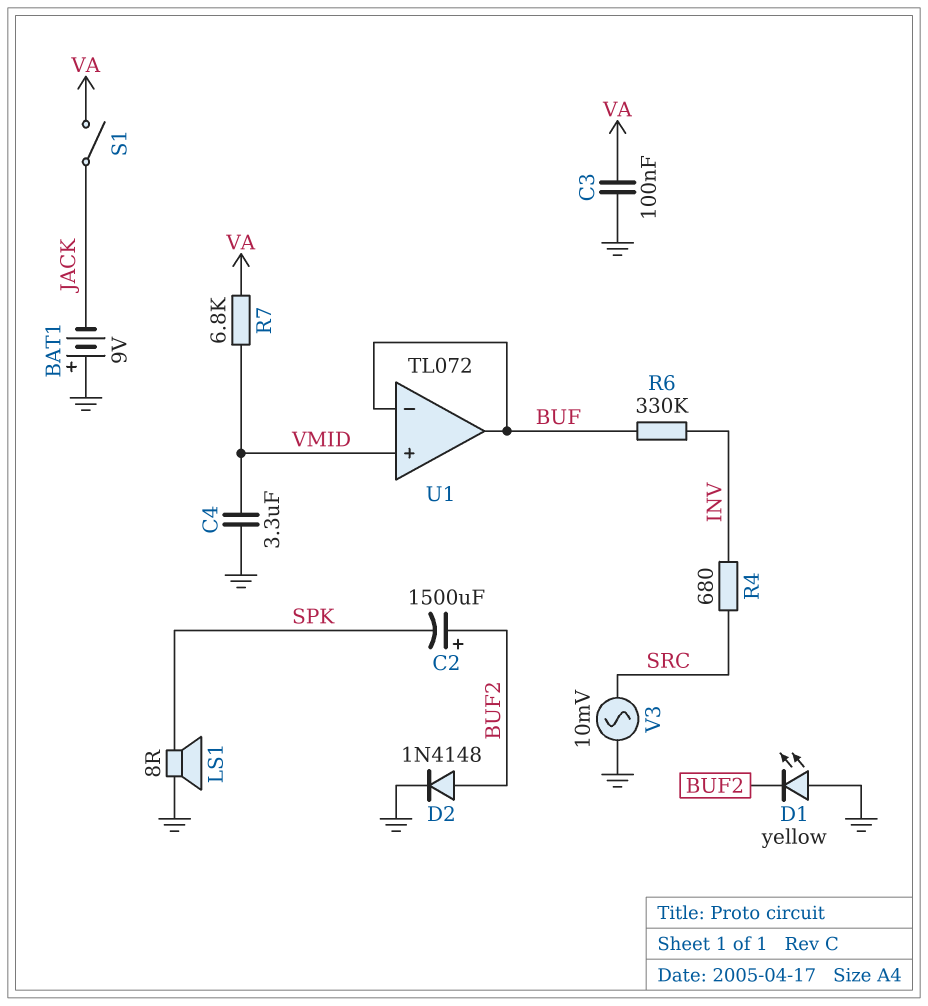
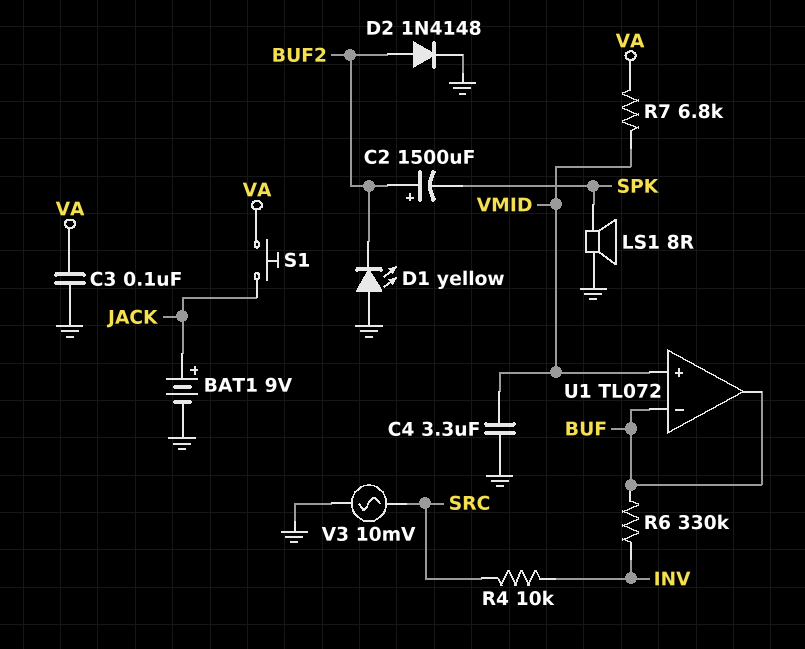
BAT1: 9V (plus GND, minus JACK) -> 9V (plus JACK, minus GND)
R4: 680 (INV, SRC) -> 10k (INV, SRC)
S1: switch (JACK, VA) -> button (JACK, VA)

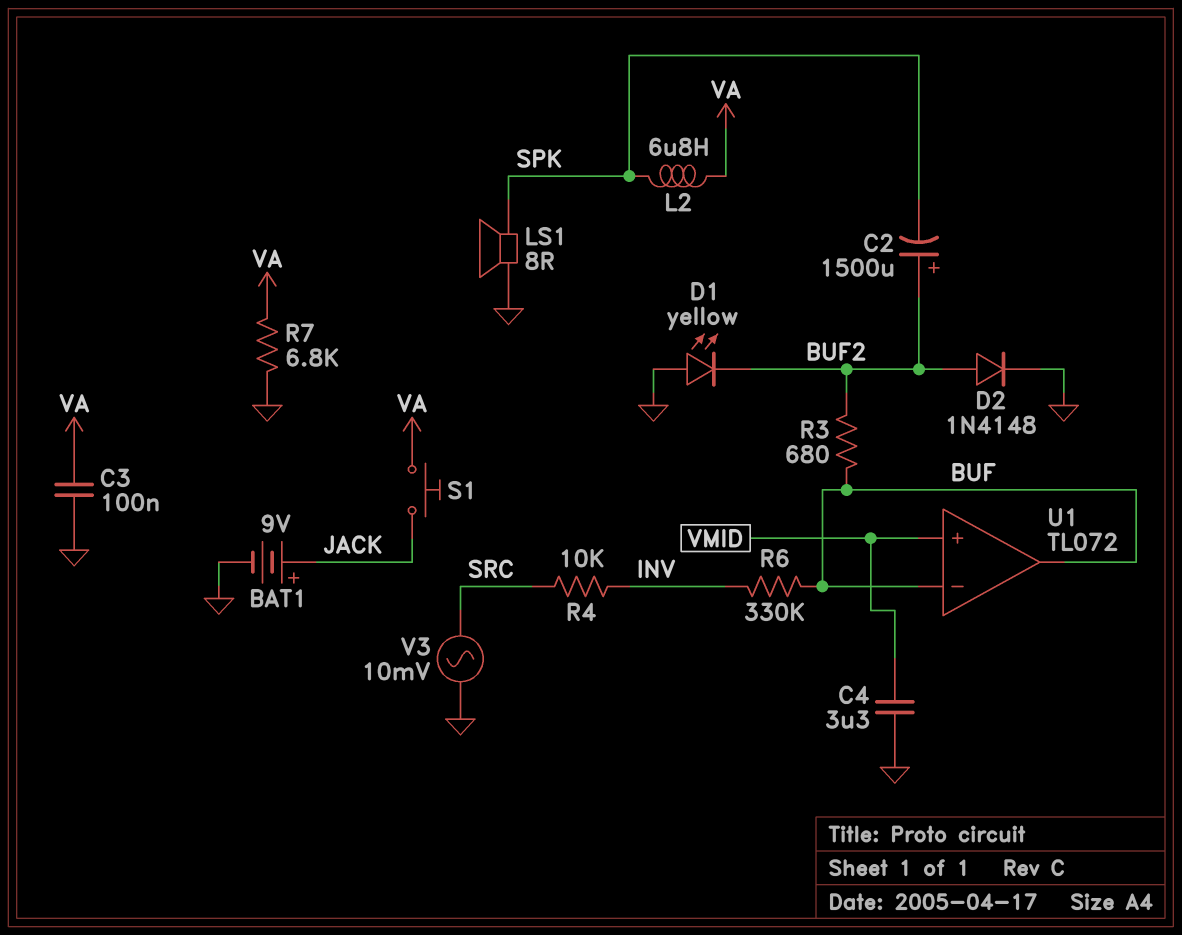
L2: none -> 6.8uH (SPK, VA)
R3: none -> 680 (BUF, BUF2)
R7: 6.8k (VA, VMID) -> 6.8k (GND, VA)

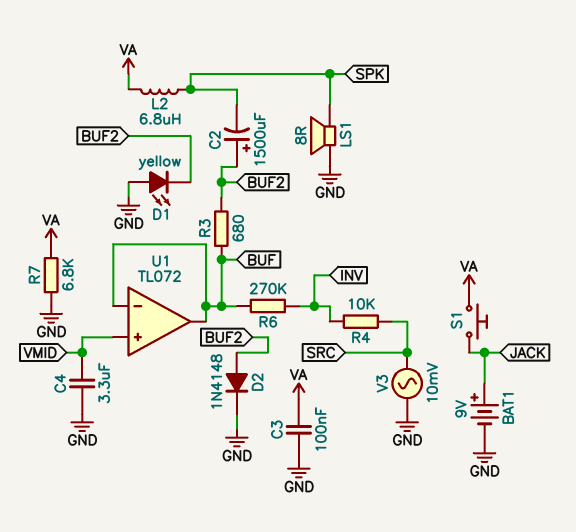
R6: 330k (BUF, INV) -> 270k (BUF, INV)

